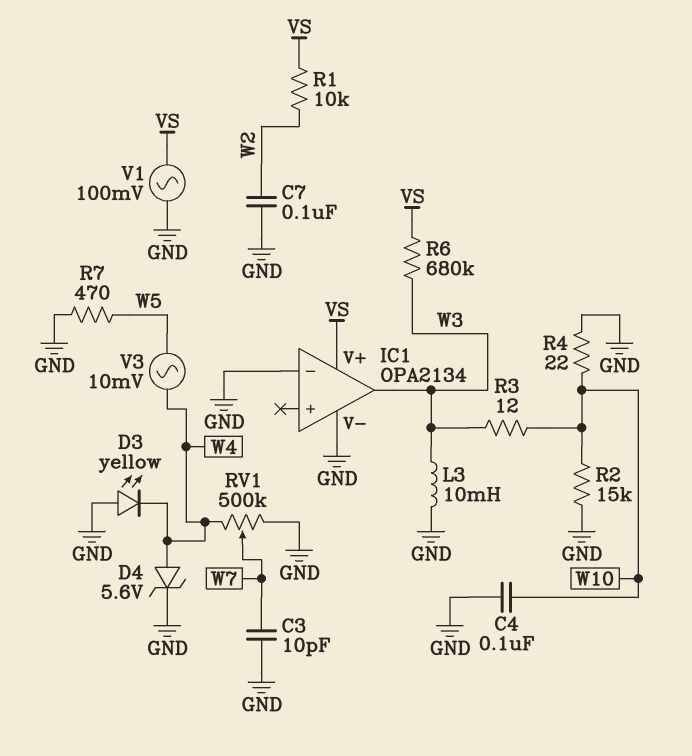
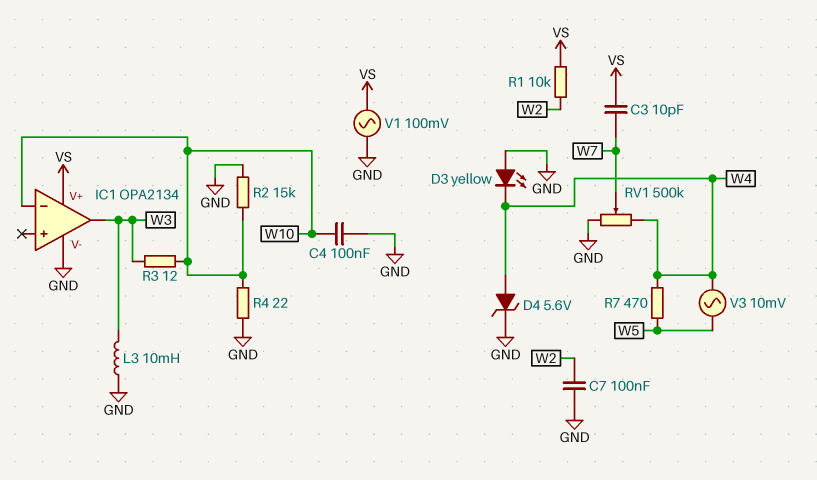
C3: 10pF (GND, W7) -> 10pF (VS, W7)
IC1 pin in-: GND -> W10
R6: 680k (VS, W3) -> none
R7: 470 (GND, W5) -> 470 (W4, W5)

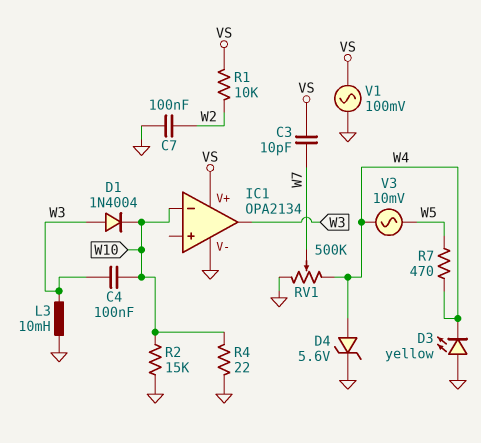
C4: 100nF (GND, W10) -> 100nF (W3, W10)
D1: none -> diode 1N4004 (A W3, K W10)
R3: 12 (W3, W10) -> none

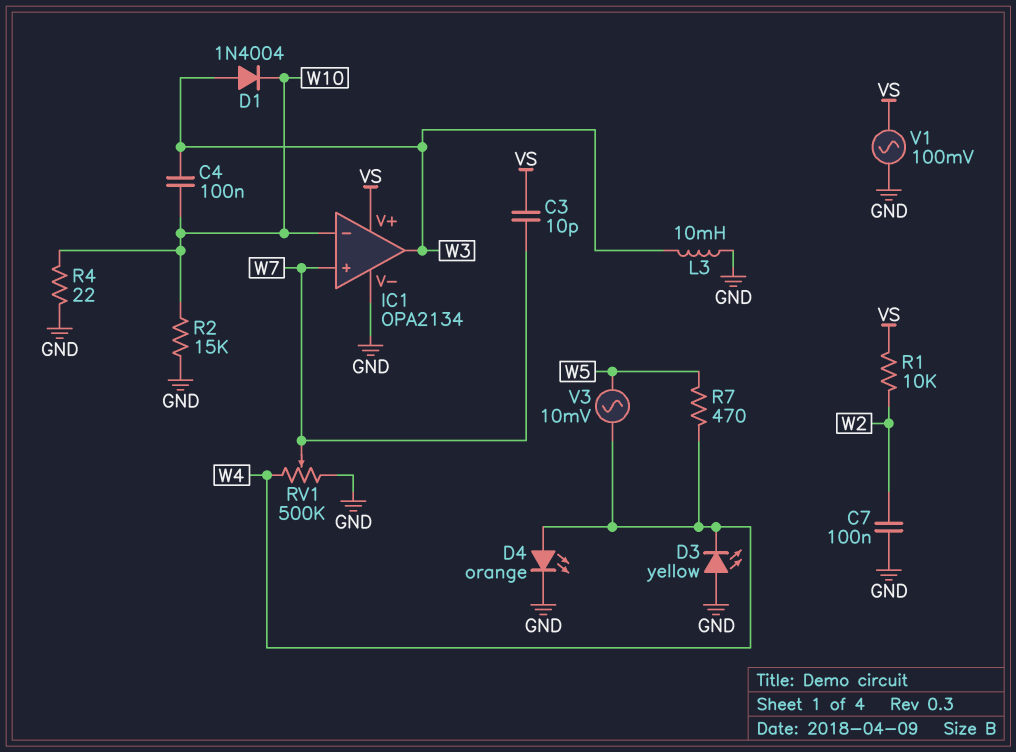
D4: zener 5.6V (A W4, K GND) -> LED orange (A W4, K GND)
IC1 pin in+: none -> W7

